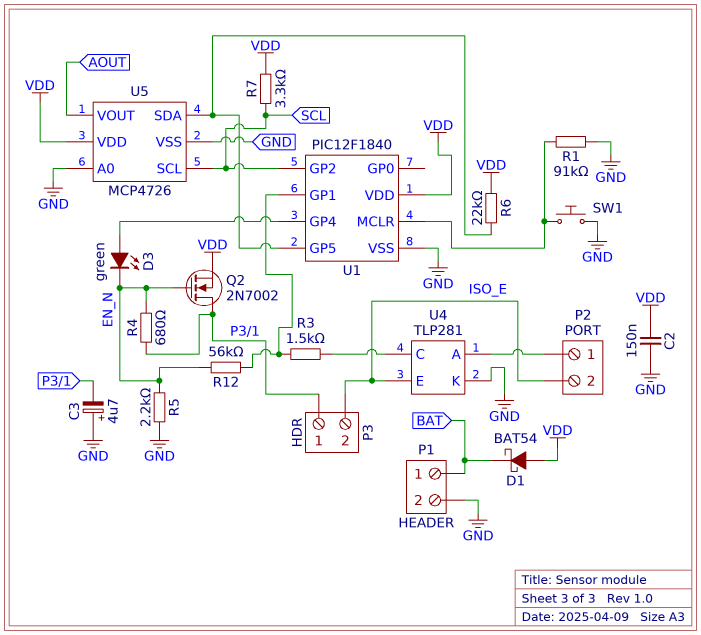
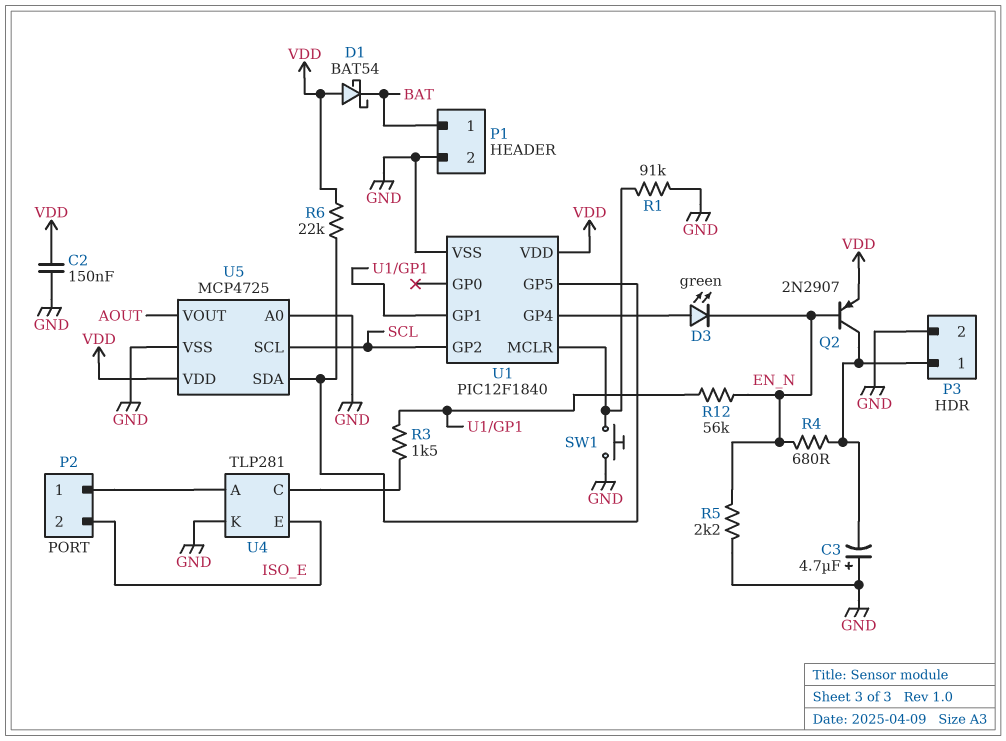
P3 pin 2: ISO_E -> GND
Q2: NMOS 2N7002 (G EN_N, D P3/1, S VDD) -> PNP 2N2907 (B EN_N, C P3/1, E VDD)
R7: 3.3k (SCL, VDD) -> none
U5: MCP4726 -> MCP4725

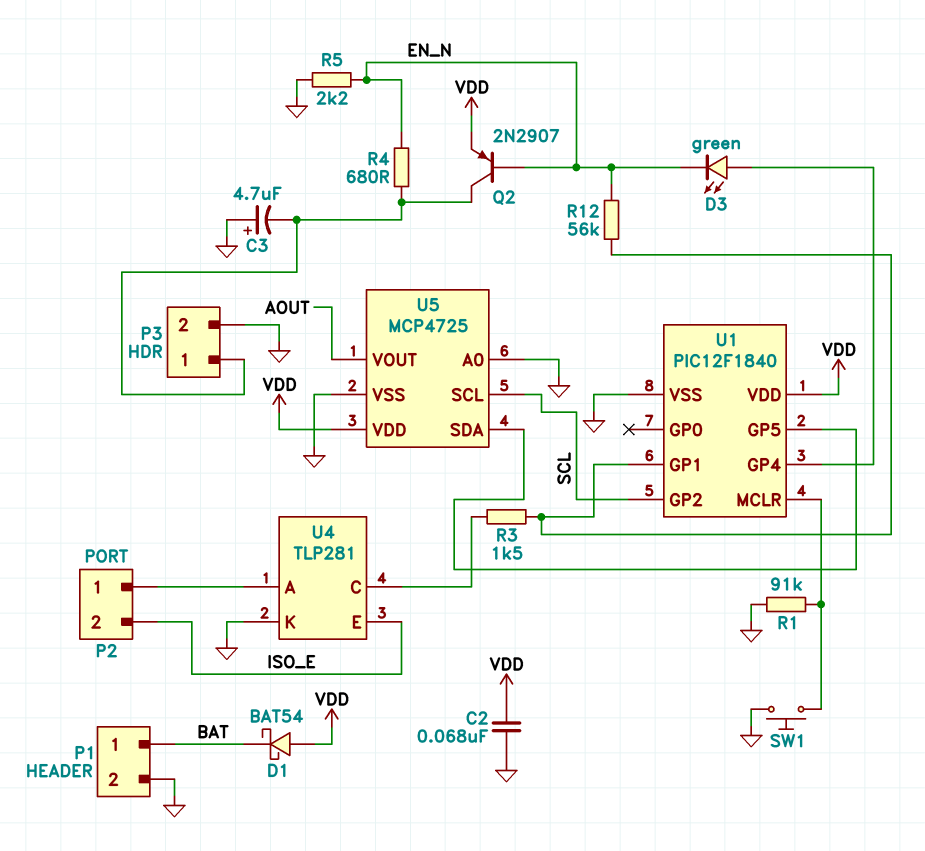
C2: 150nF (GND, VDD) -> 68nF (GND, VDD)
R6: 22k (U1/GP5, VDD) -> none

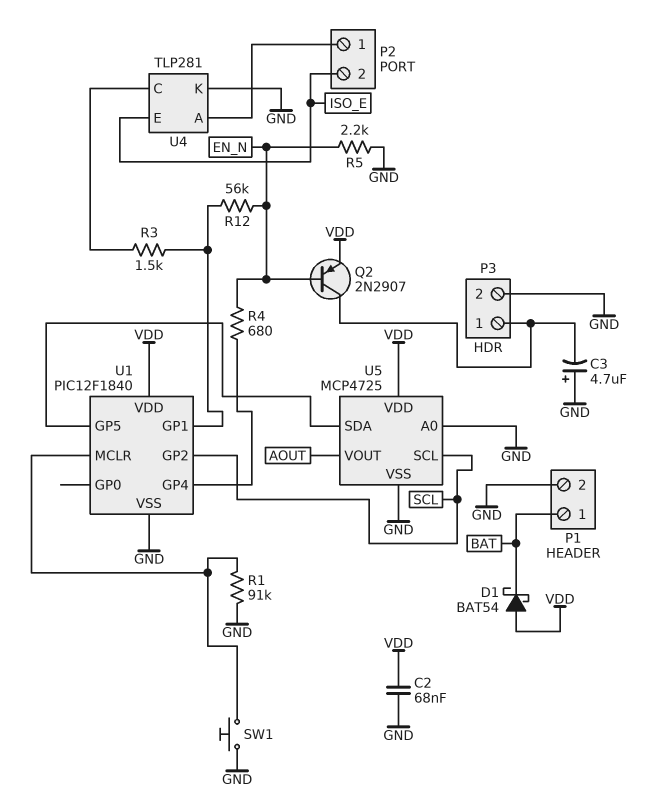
D3: LED green (A U1/GP4, K EN_N) -> none
R4: 680 (EN_N, P3/1) -> 680 (EN_N, U1/GP4)

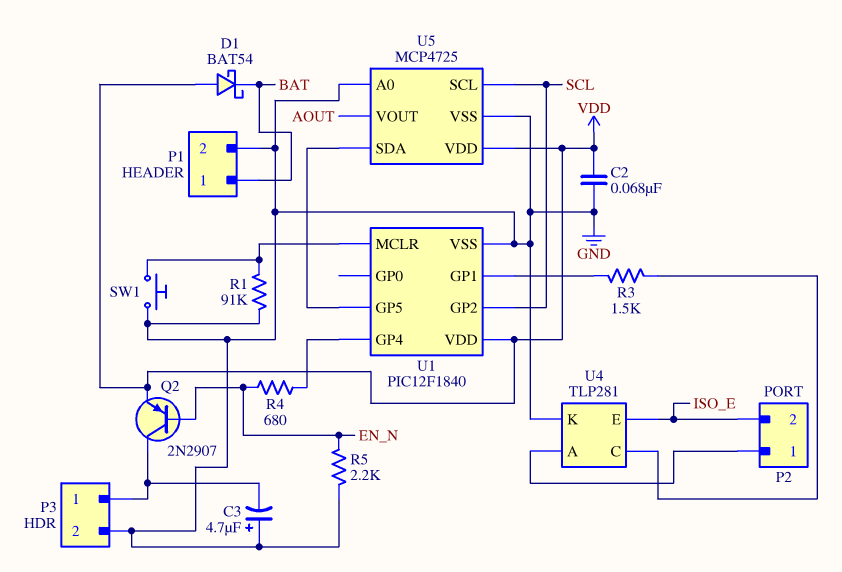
R12: 56k (EN_N, U1/GP1) -> none

